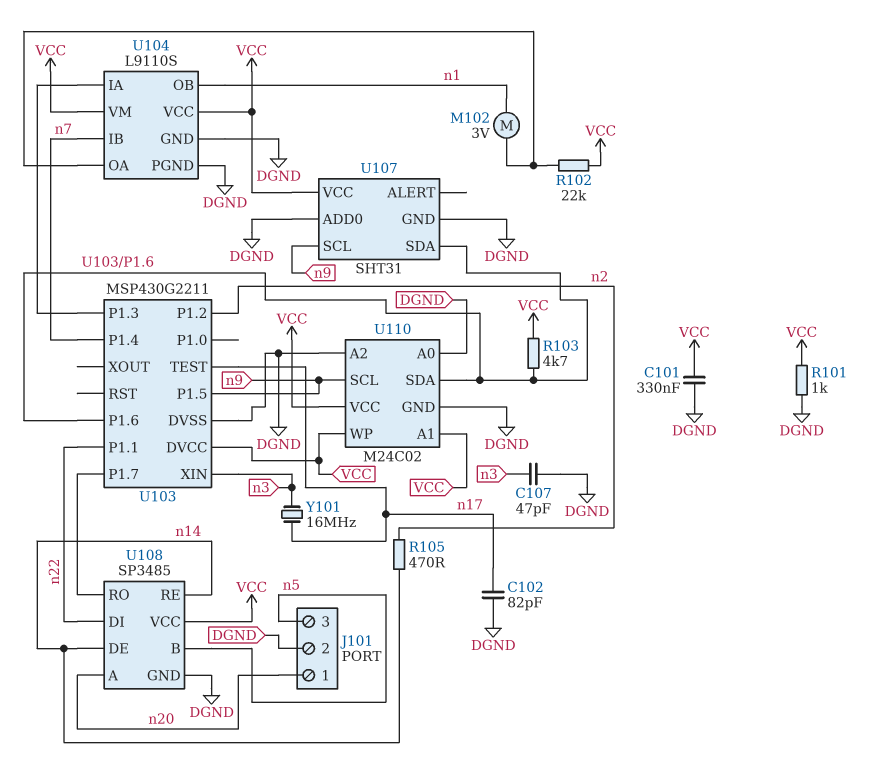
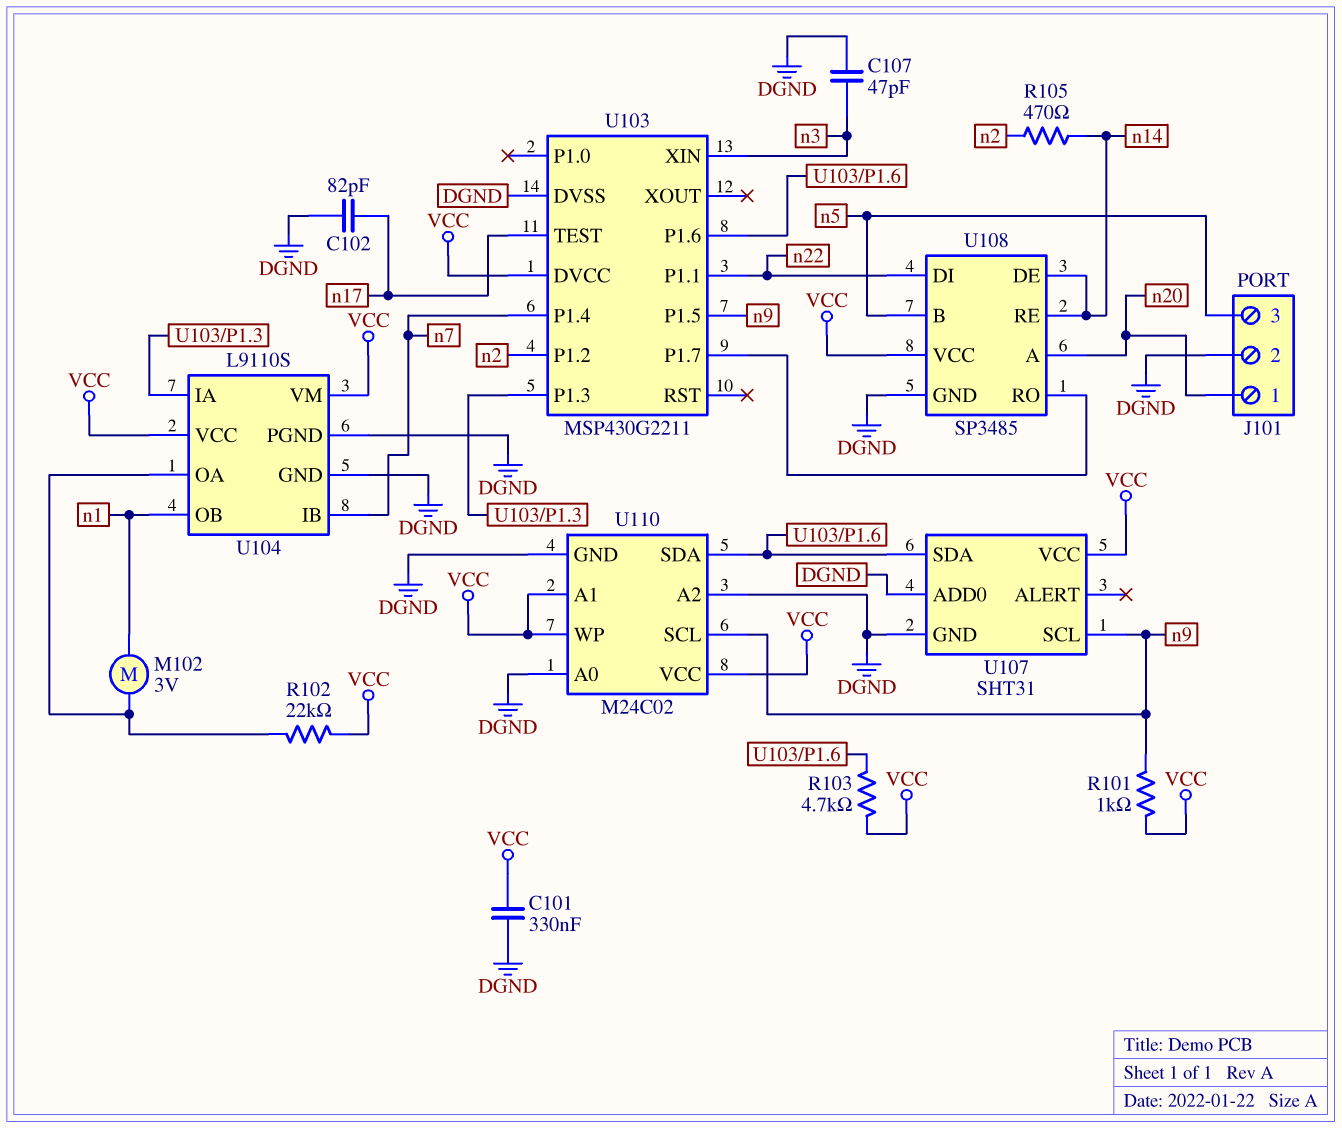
R101: 1k (DGND, VCC) -> 1k (VCC, n9)
Y101: 16MHz (n3, n17) -> none

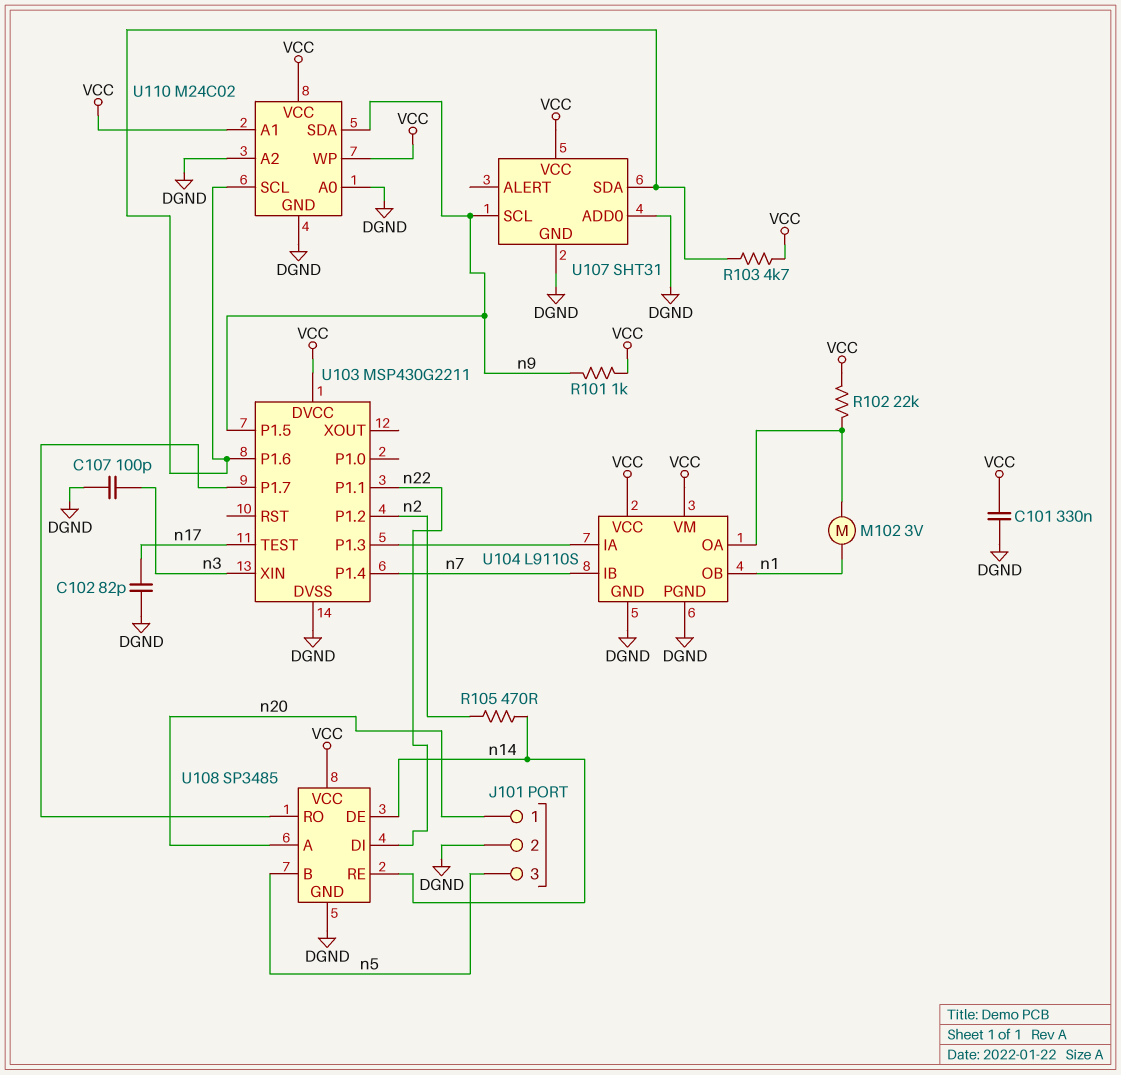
C107: 47pF (DGND, n3) -> 100pF (DGND, n3)
U110 pin SCL: n9 -> U103/P1.6
U110 pin SDA: U103/P1.6 -> n9

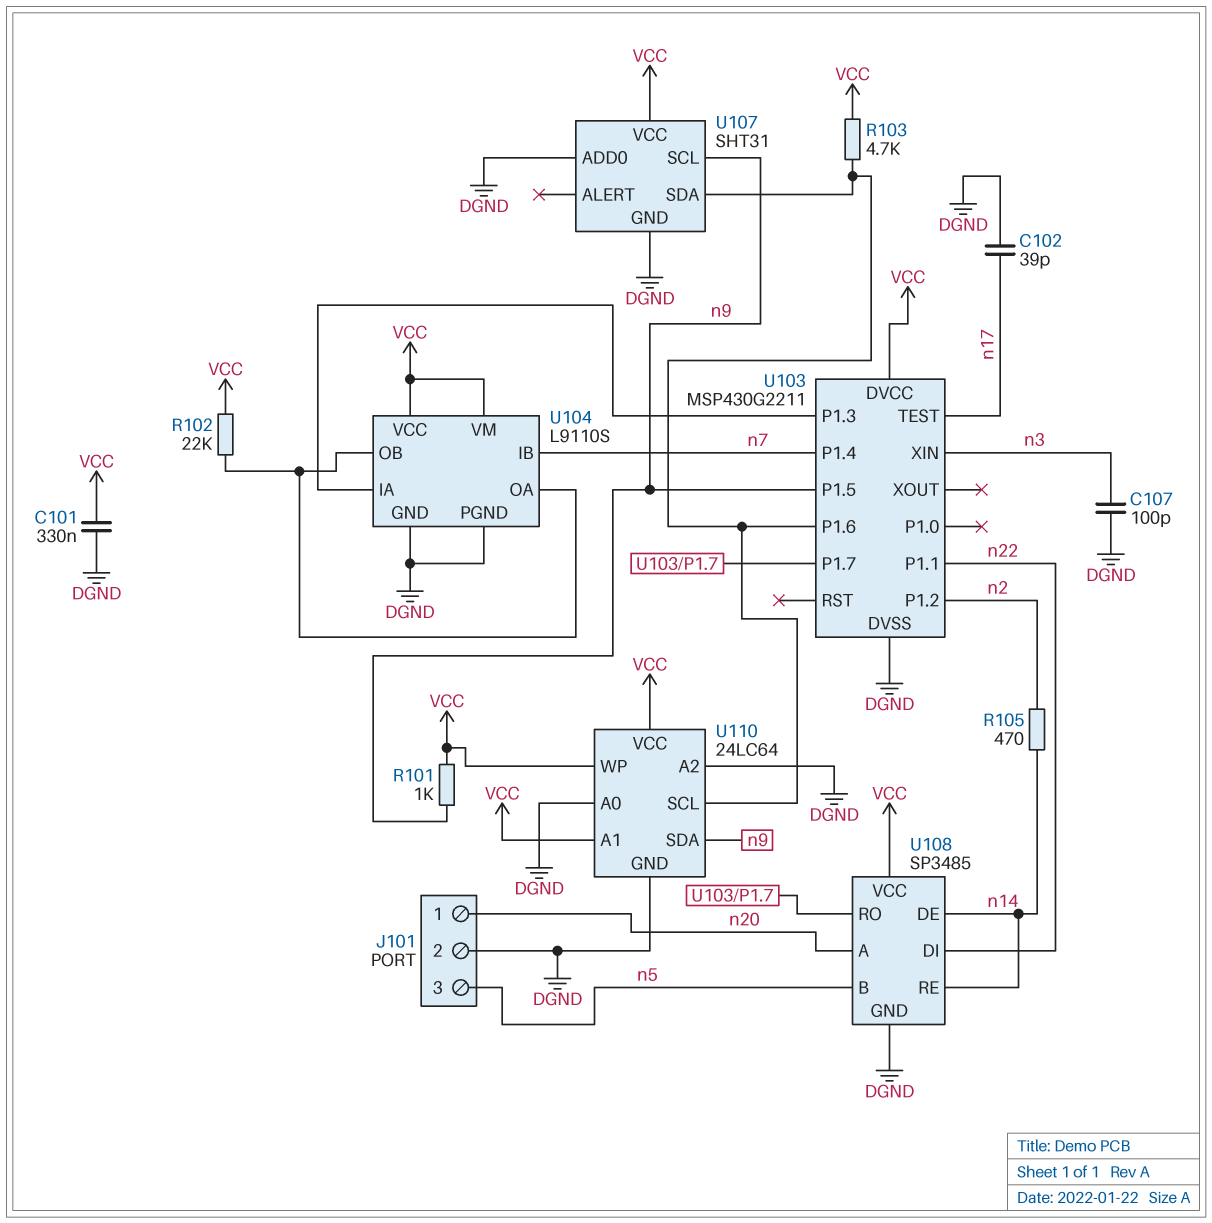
C102: 82pF (DGND, n17) -> 39pF (DGND, n17)
M102: motor 3V (U104/OA, n1) -> none
U104 pin OB: n1 -> U104/OA
U110: M24C02 -> 24LC64

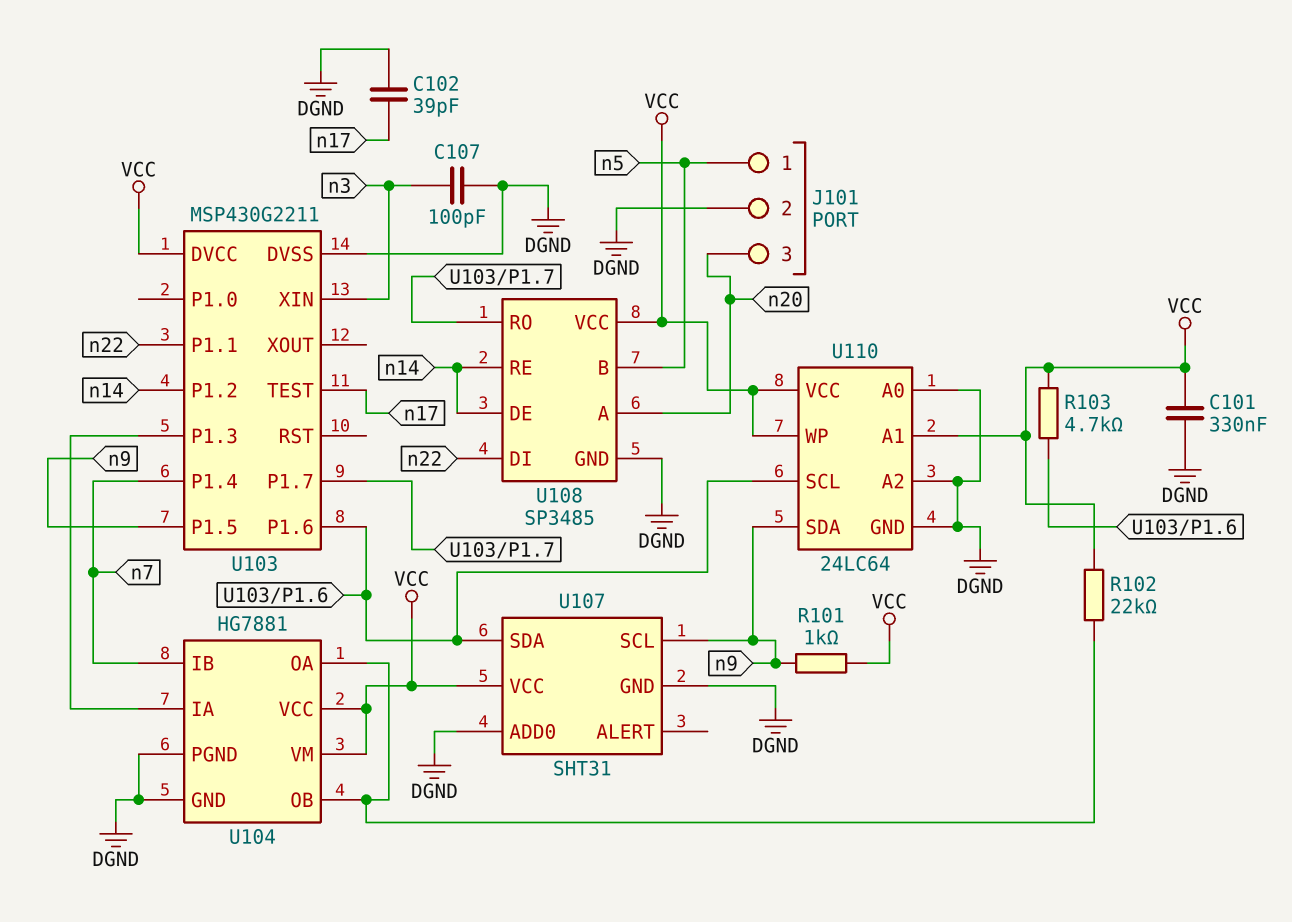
J101 pin 1: n20 -> n5
J101 pin 3: n5 -> n20
R105: 470 (n2, n14) -> none
U103 pin P1.2: n2 -> n14
U104: L9110S -> HG7881

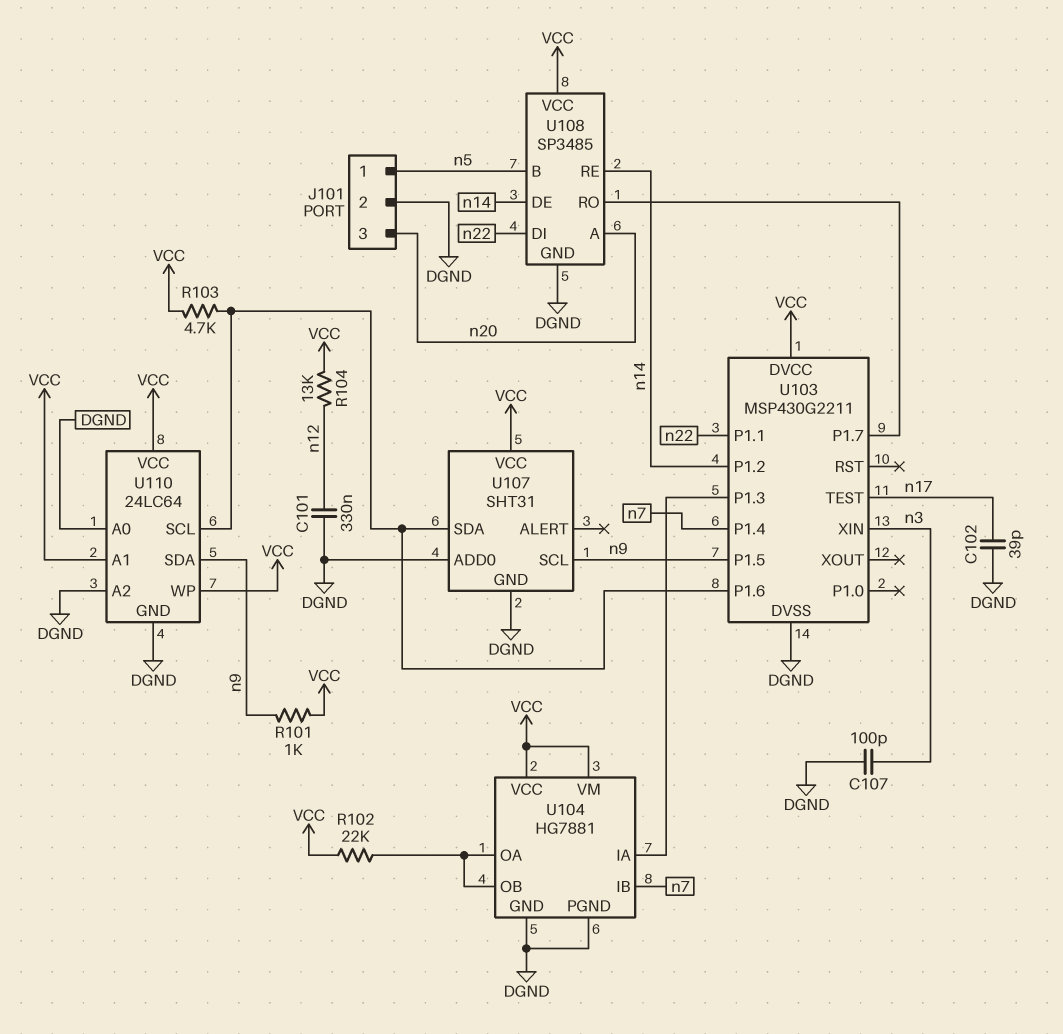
C101: 330nF (DGND, VCC) -> 330nF (DGND, n12)
R104: none -> 13k (VCC, n12)

